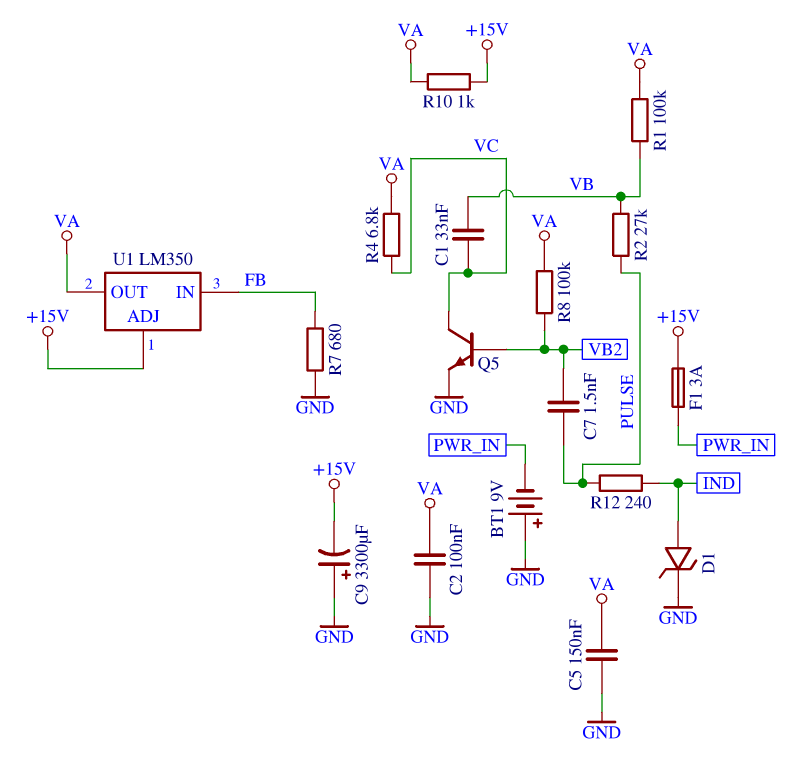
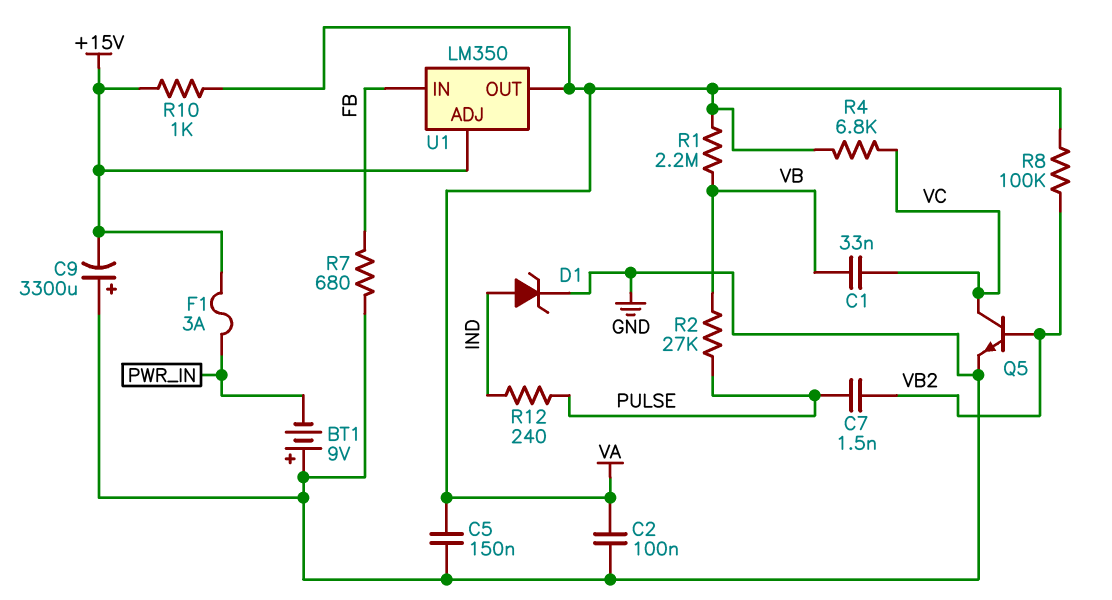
R1: 100k (VA, VB) -> 2.2M (VA, VB)

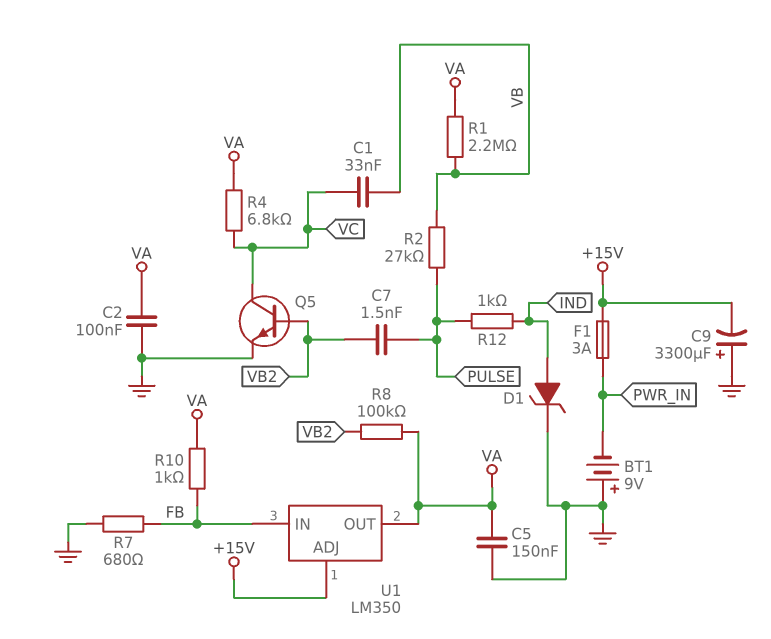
R10: 1k (+15V, VA) -> 1k (FB, VA)
R12: 240 (IND, PULSE) -> 1k (IND, PULSE)

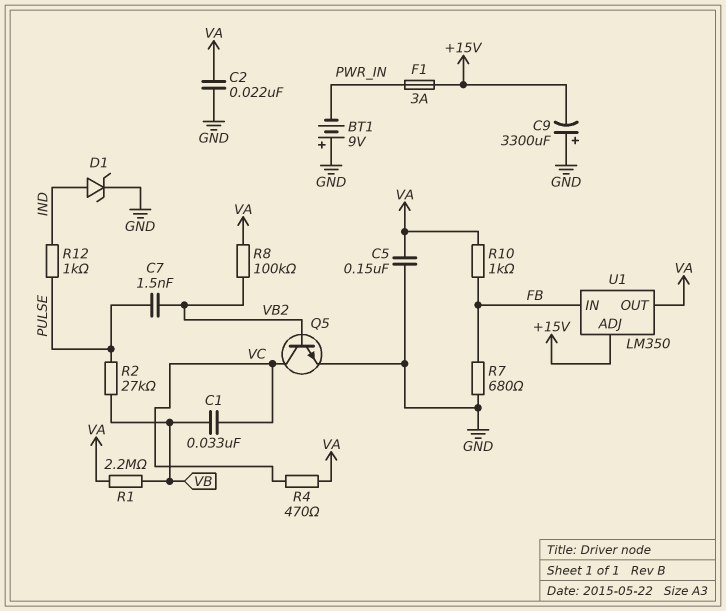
C2: 100nF (GND, VA) -> 22nF (GND, VA)
R4: 6.8k (VA, VC) -> 470 (VA, VC)

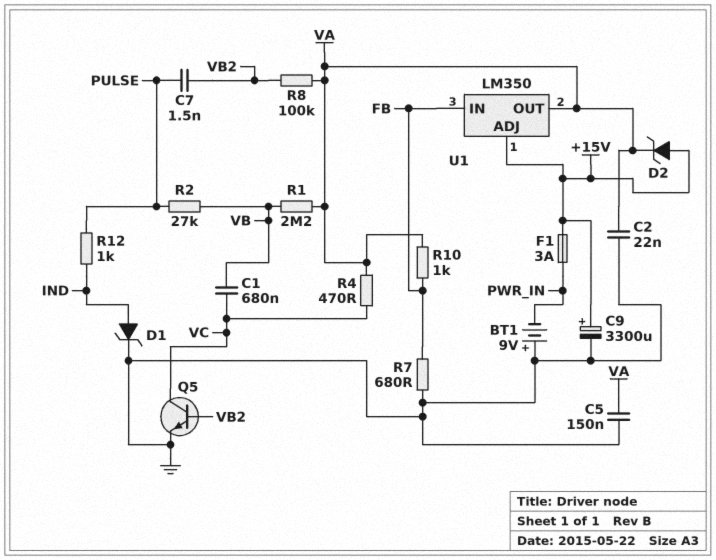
C1: 33nF (VB, VC) -> 680nF (VB, VC)
C9: 3300uF (plus GND, minus +15V) -> 3300uF (plus +15V, minus GND)
D2: none -> zener (A +15V, K VA)

